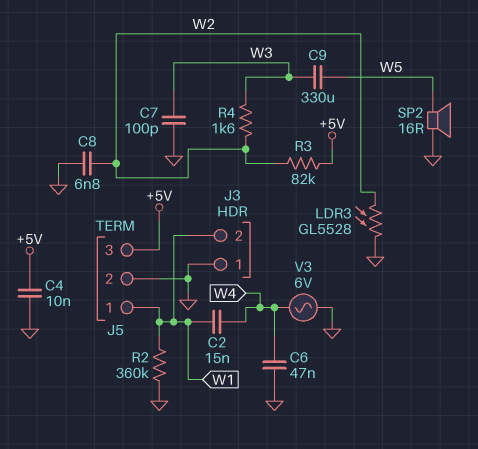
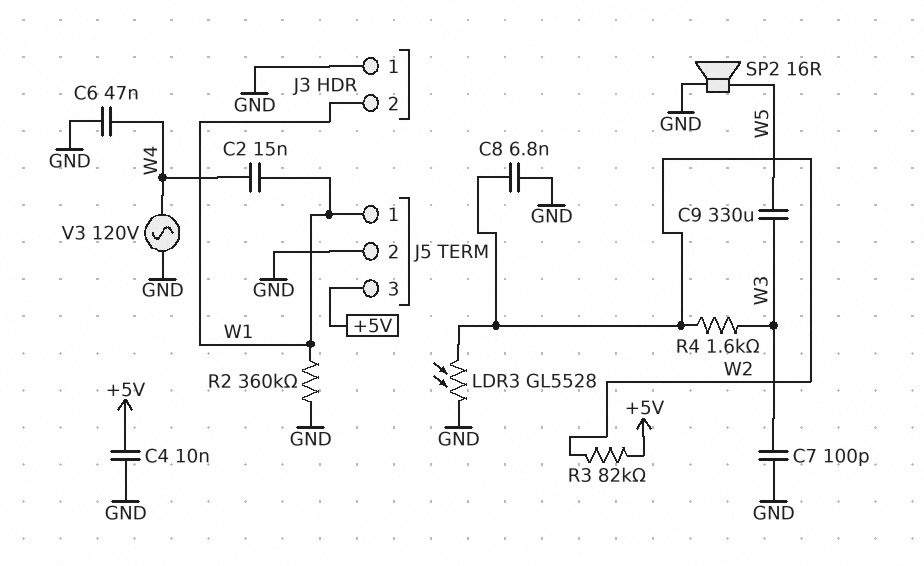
V3: AC 6V (GND, W4) -> AC 120V (GND, W4)

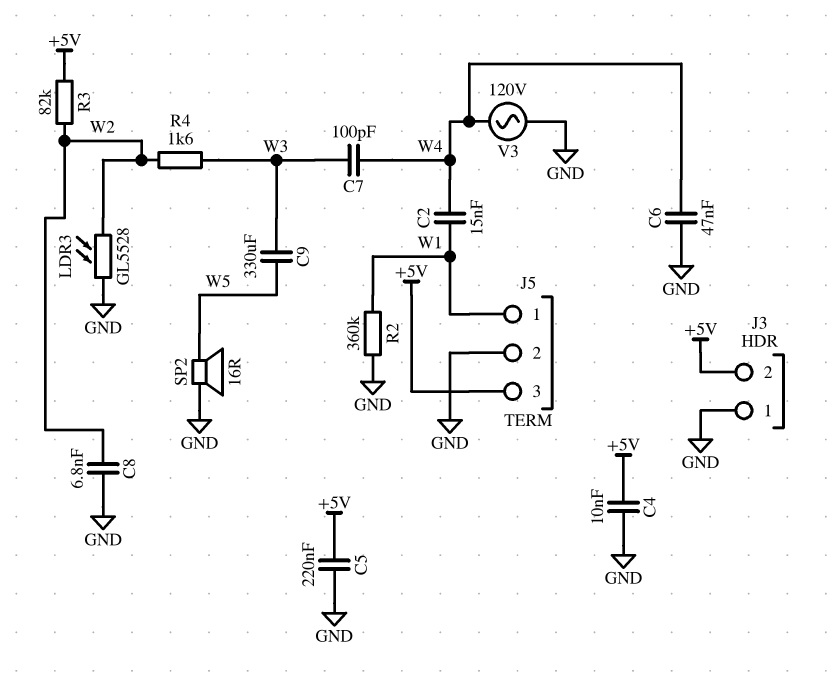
C5: none -> 220nF (+5V, GND)
C7: 100pF (GND, W3) -> 100pF (W3, W4)
J3 pin 2: W1 -> +5V

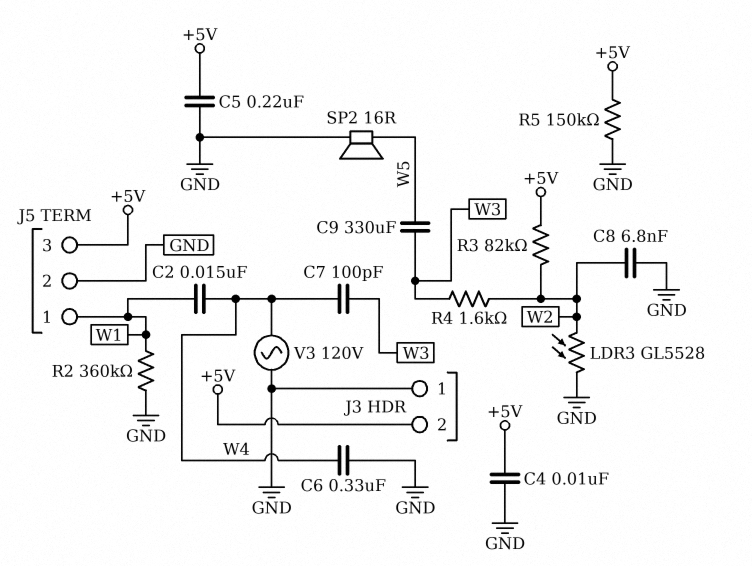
C6: 47nF (GND, W4) -> 330nF (GND, W4)
R5: none -> 150k (+5V, GND)

